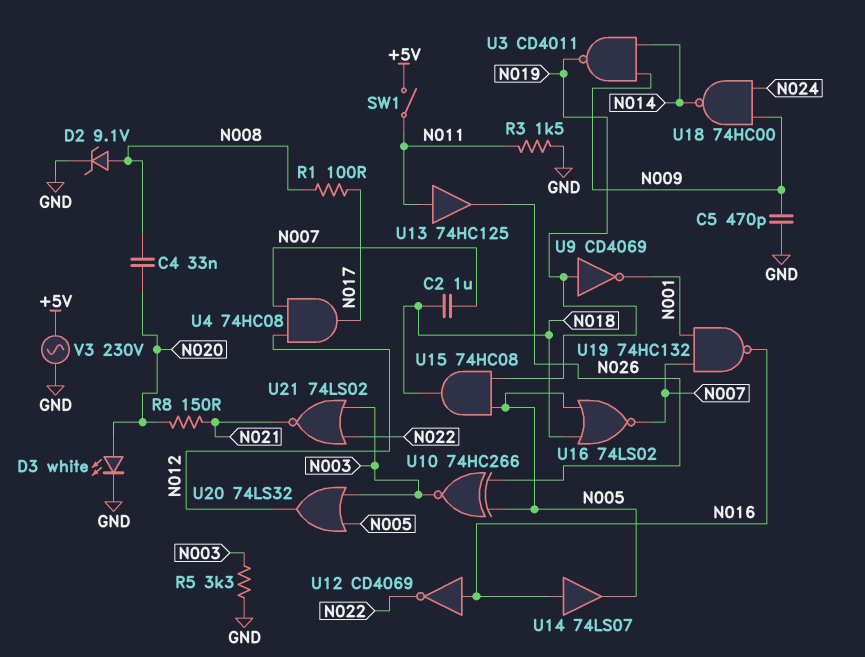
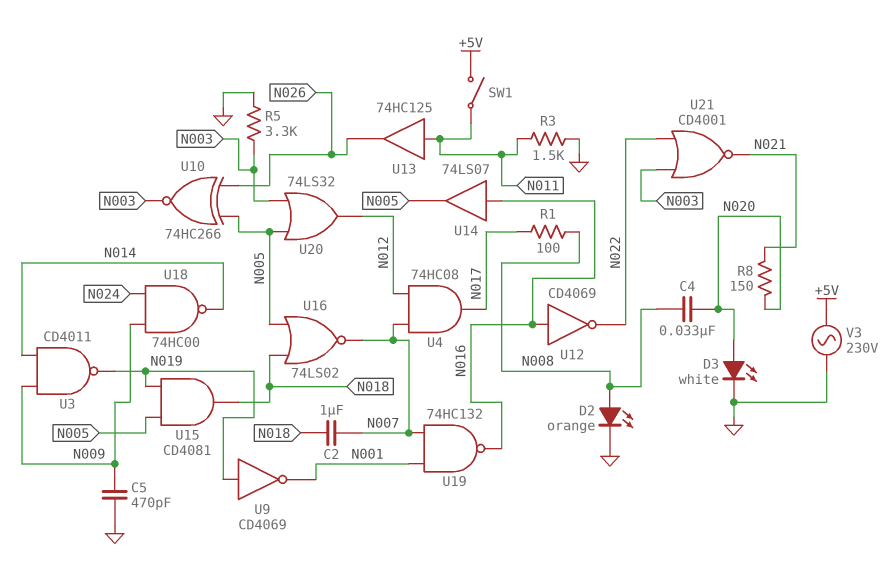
D2: zener 9.1V (A N008, K GND) -> LED orange (A N008, K GND)
U15: AND 74HC08 (in N005, in N019, out N018) -> AND CD4081 (in N005, in N019, out N018)
U21: NOR 74LS02 (in N003, in N022, out N021) -> NOR CD4001 (in N003, in N022, out N021)

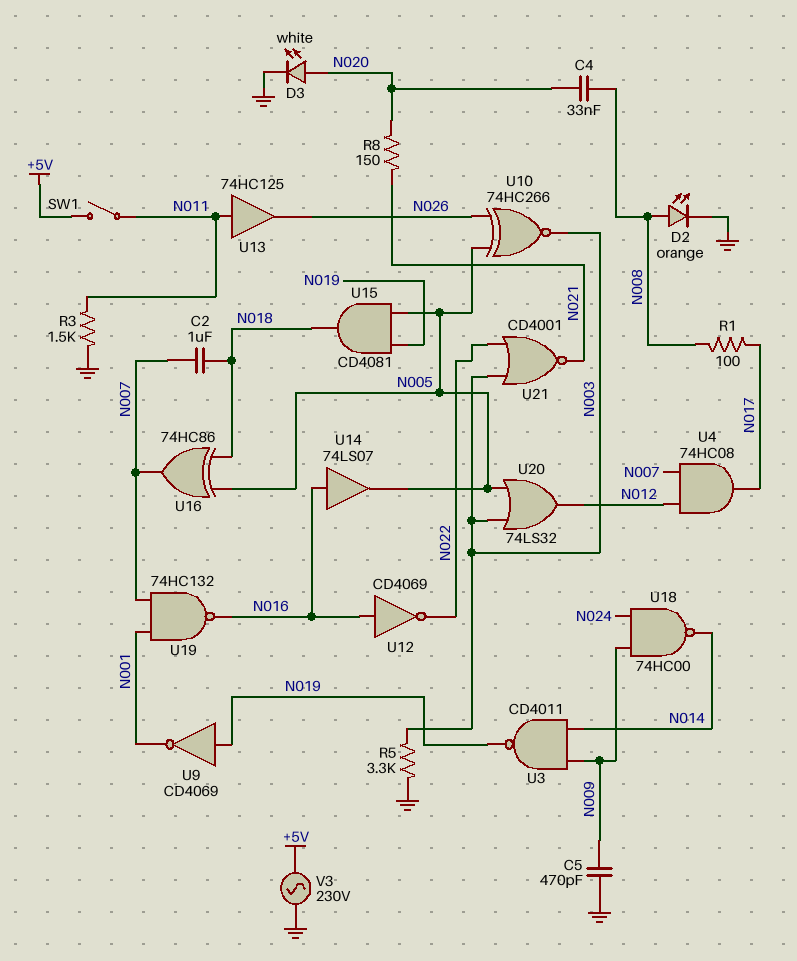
U16: NOR 74LS02 (in N005, in N018, out N007) -> XOR 74HC86 (in N005, in N018, out N007)

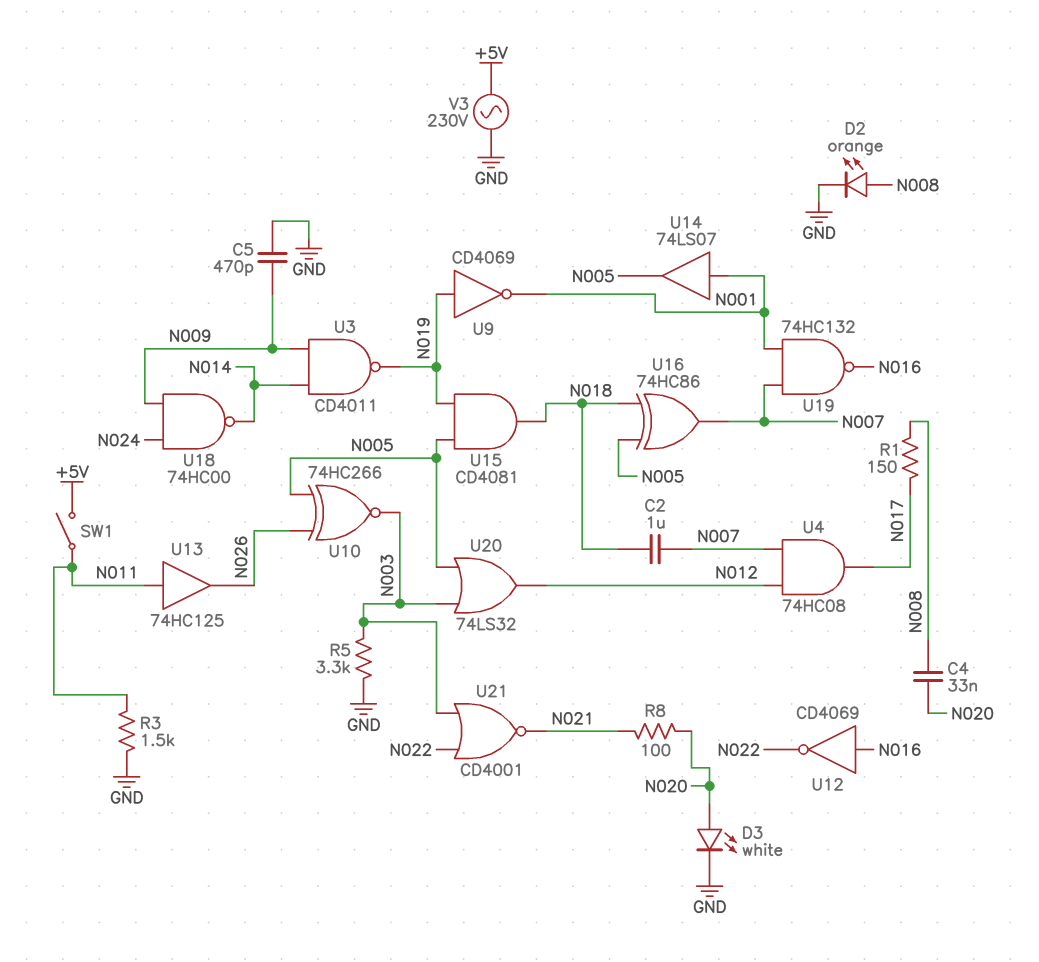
R1: 100 (N008, N017) -> 150 (N008, N017)
R8: 150 (N020, N021) -> 100 (N020, N021)
U14: buffer 74LS07 (in N016, out N005) -> buffer 74LS07 (in N001, out N005)

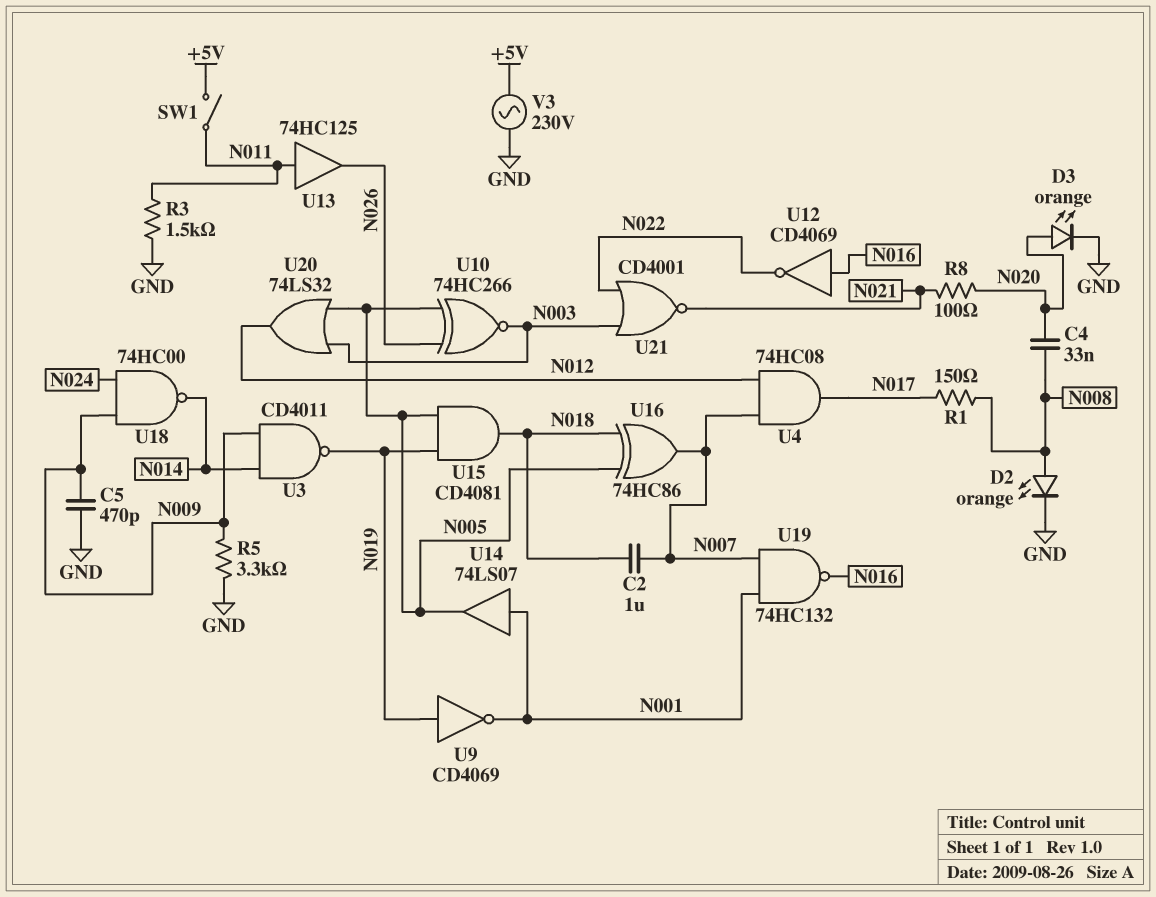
D3: LED white (A N020, K GND) -> LED orange (A N020, K GND)
R5: 3.3k (GND, N003) -> 3.3k (GND, N009)

